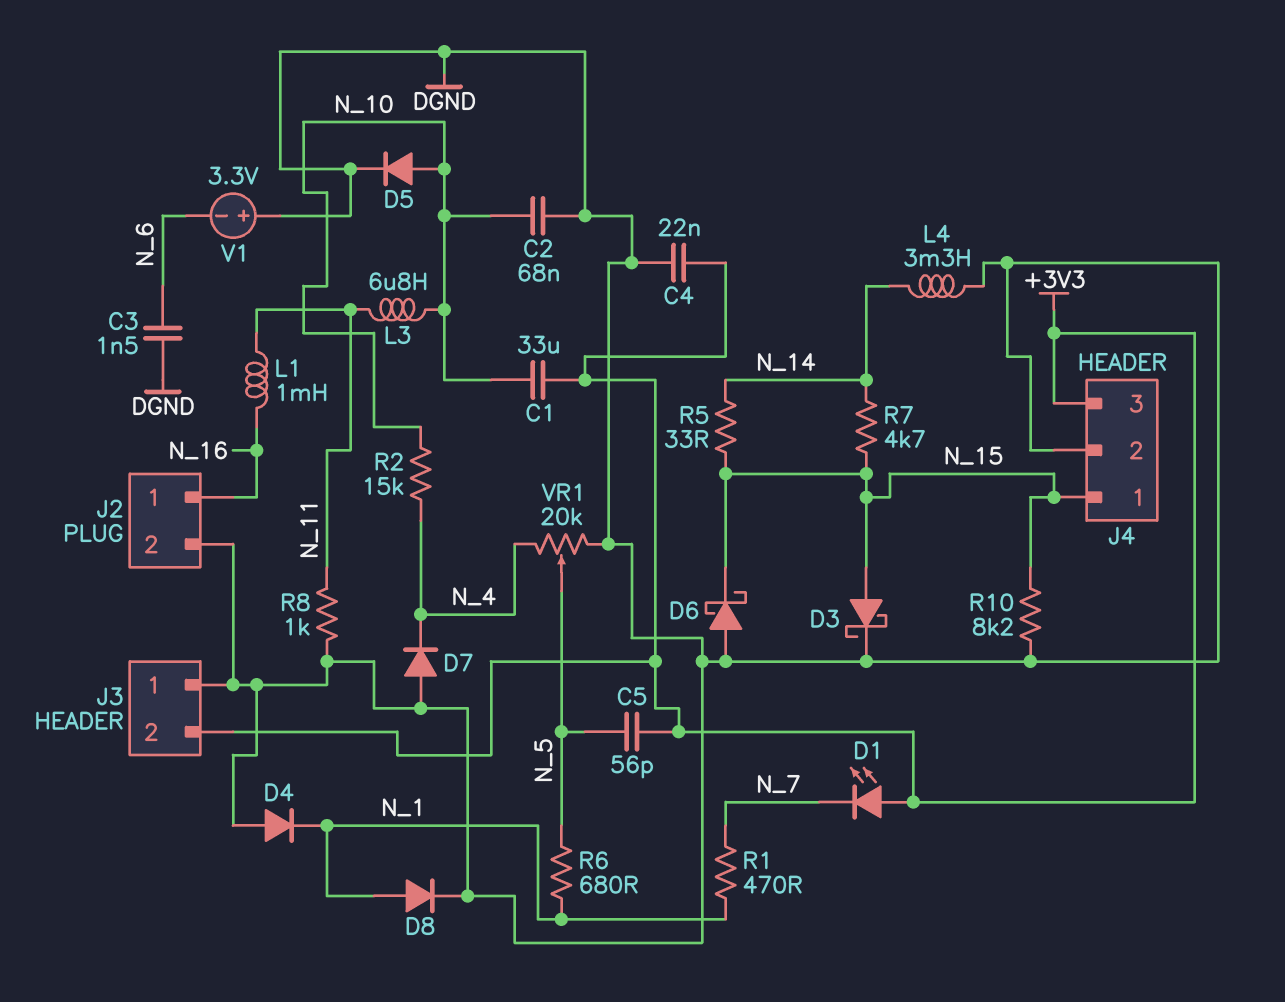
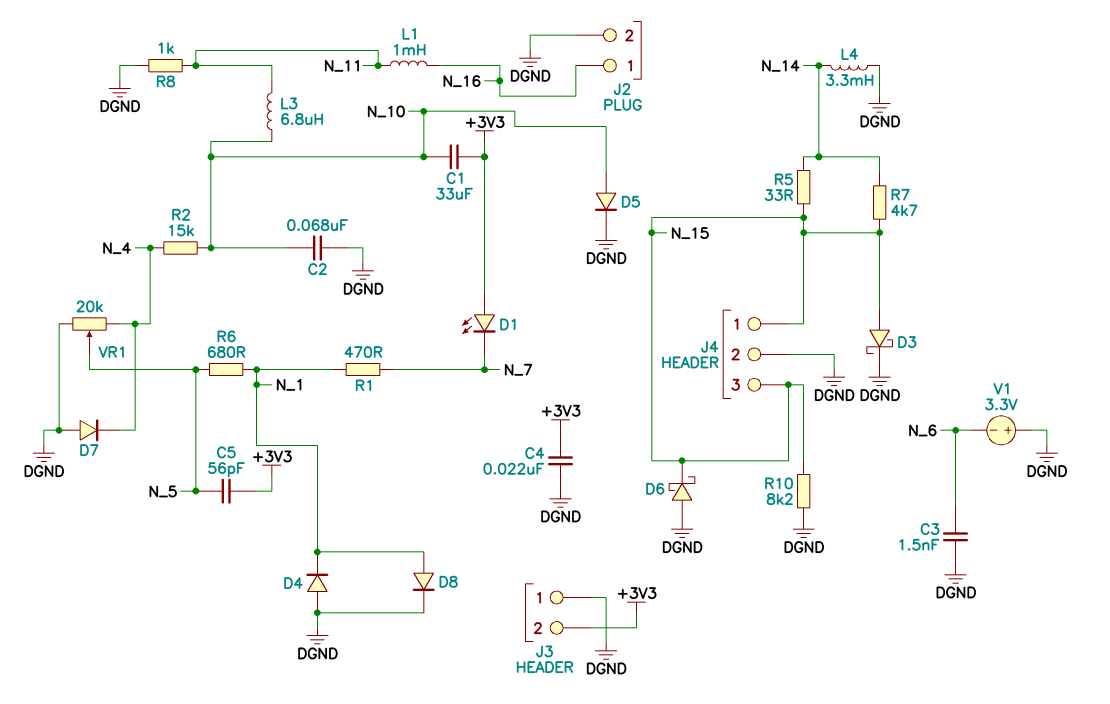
J4 pin 3: +3V3 -> N_15

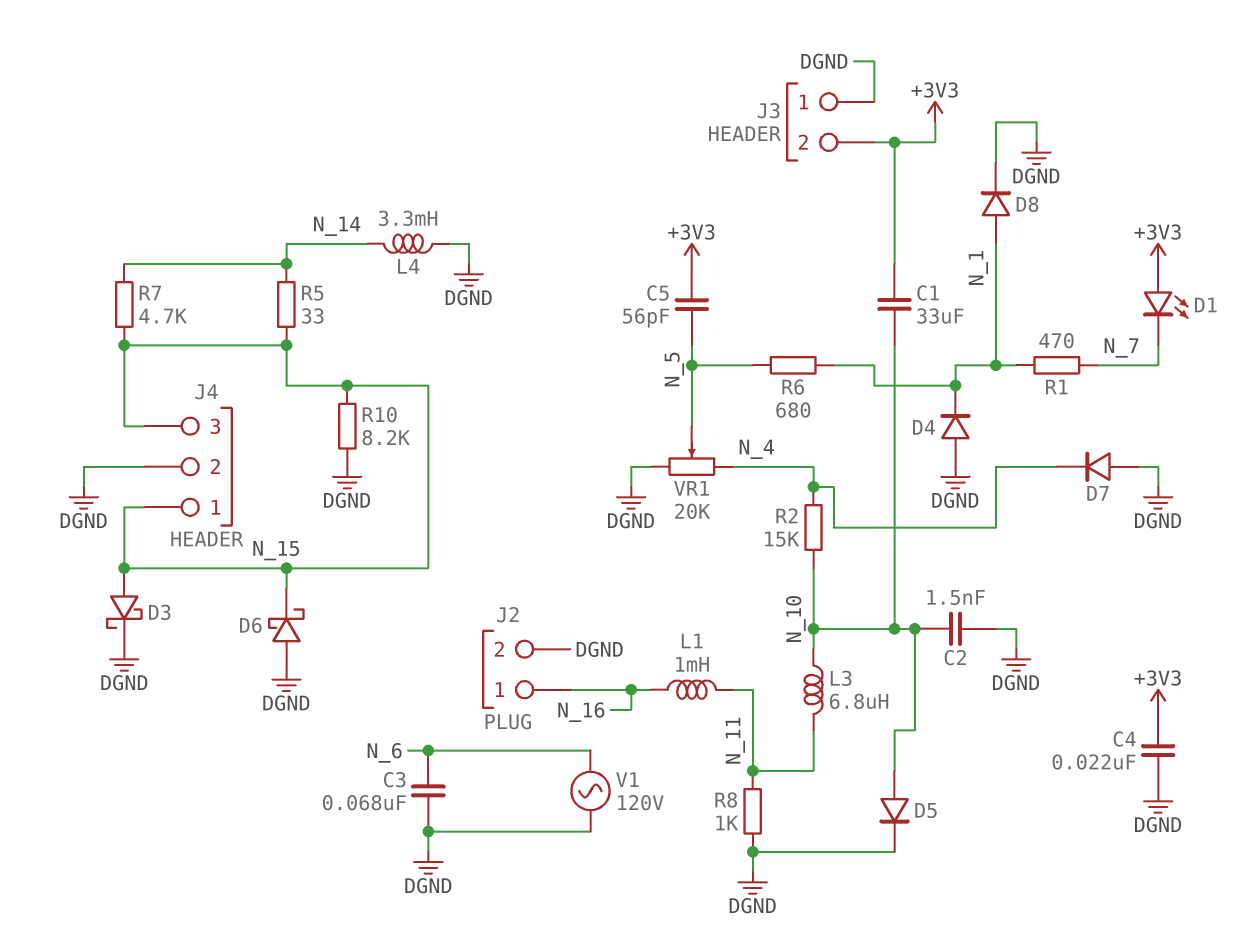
C2: 68nF (DGND, N_10) -> 1.5nF (DGND, N_10)
C3: 1.5nF (DGND, N_6) -> 68nF (DGND, N_6)
V1: 3.3V (plus DGND, minus N_6) -> AC 120V (DGND, N_6)

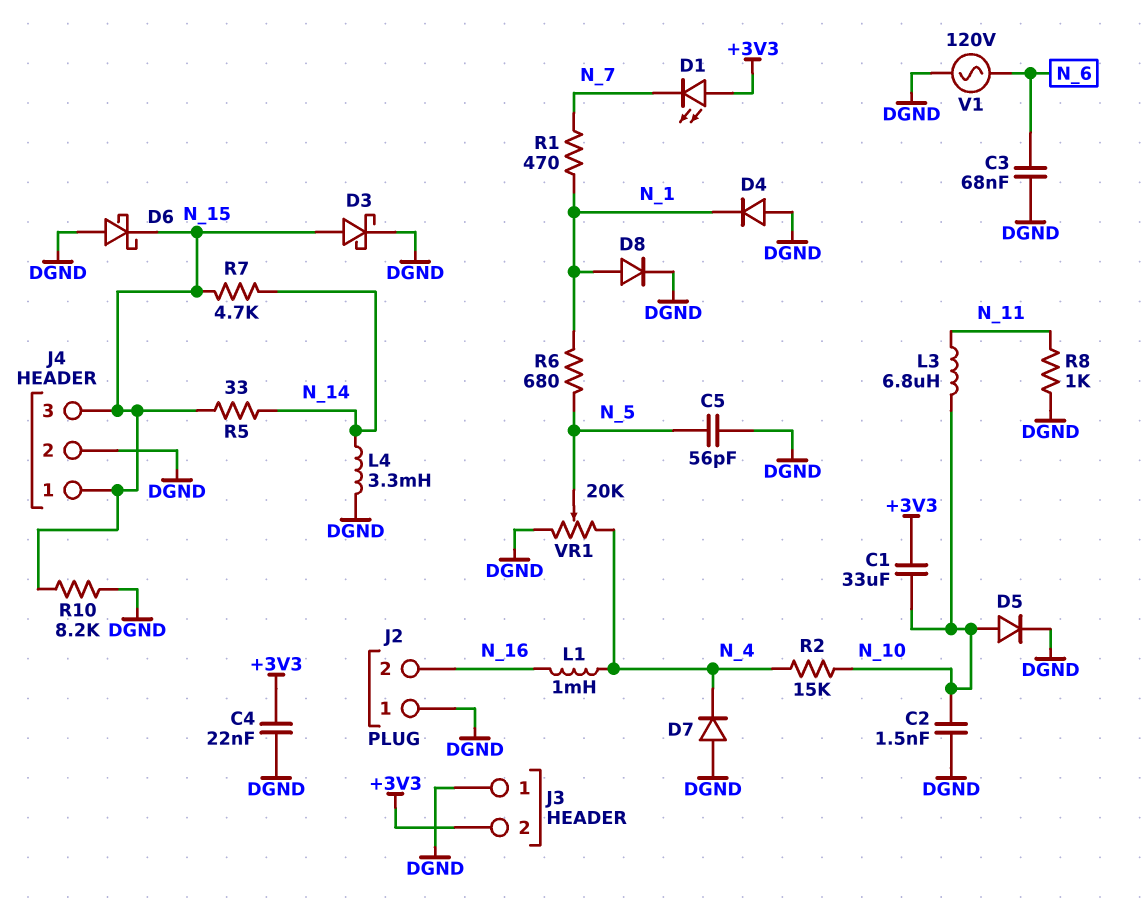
C5: 56pF (+3V3, N_5) -> 56pF (DGND, N_5)
J2 pin 1: N_16 -> DGND
J2 pin 2: DGND -> N_16
L1: 1mH (N_11, N_16) -> 1mH (N_4, N_16)

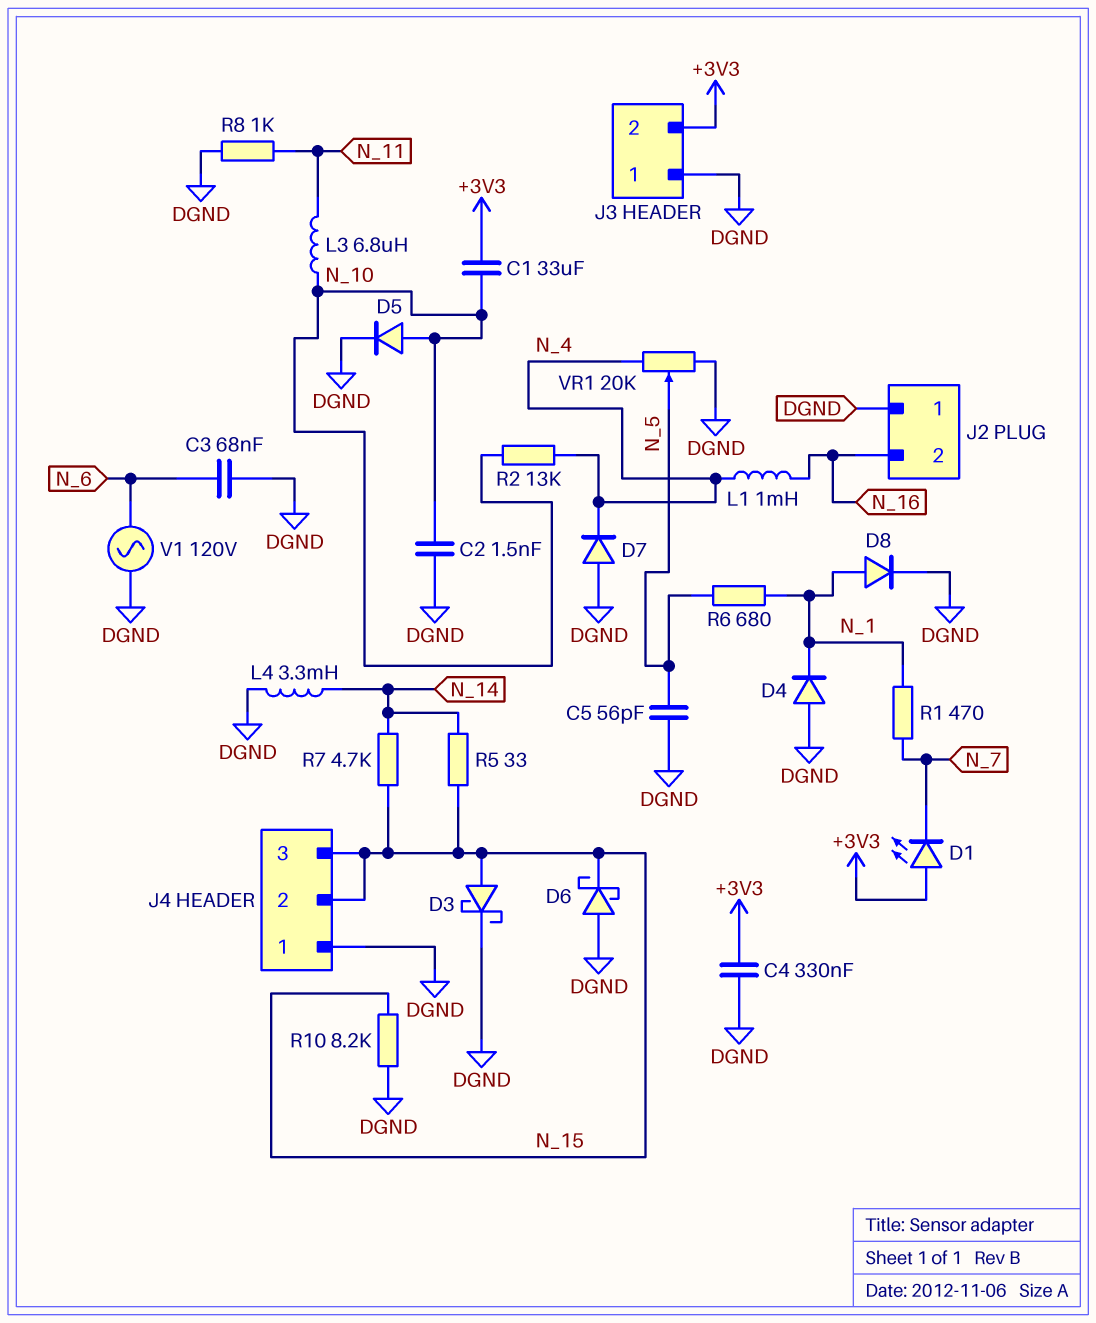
C4: 22nF (+3V3, DGND) -> 330nF (+3V3, DGND)
J4 pin 1: N_15 -> DGND
J4 pin 2: DGND -> N_15
R2: 15k (N_4, N_10) -> 13k (N_4, N_10)

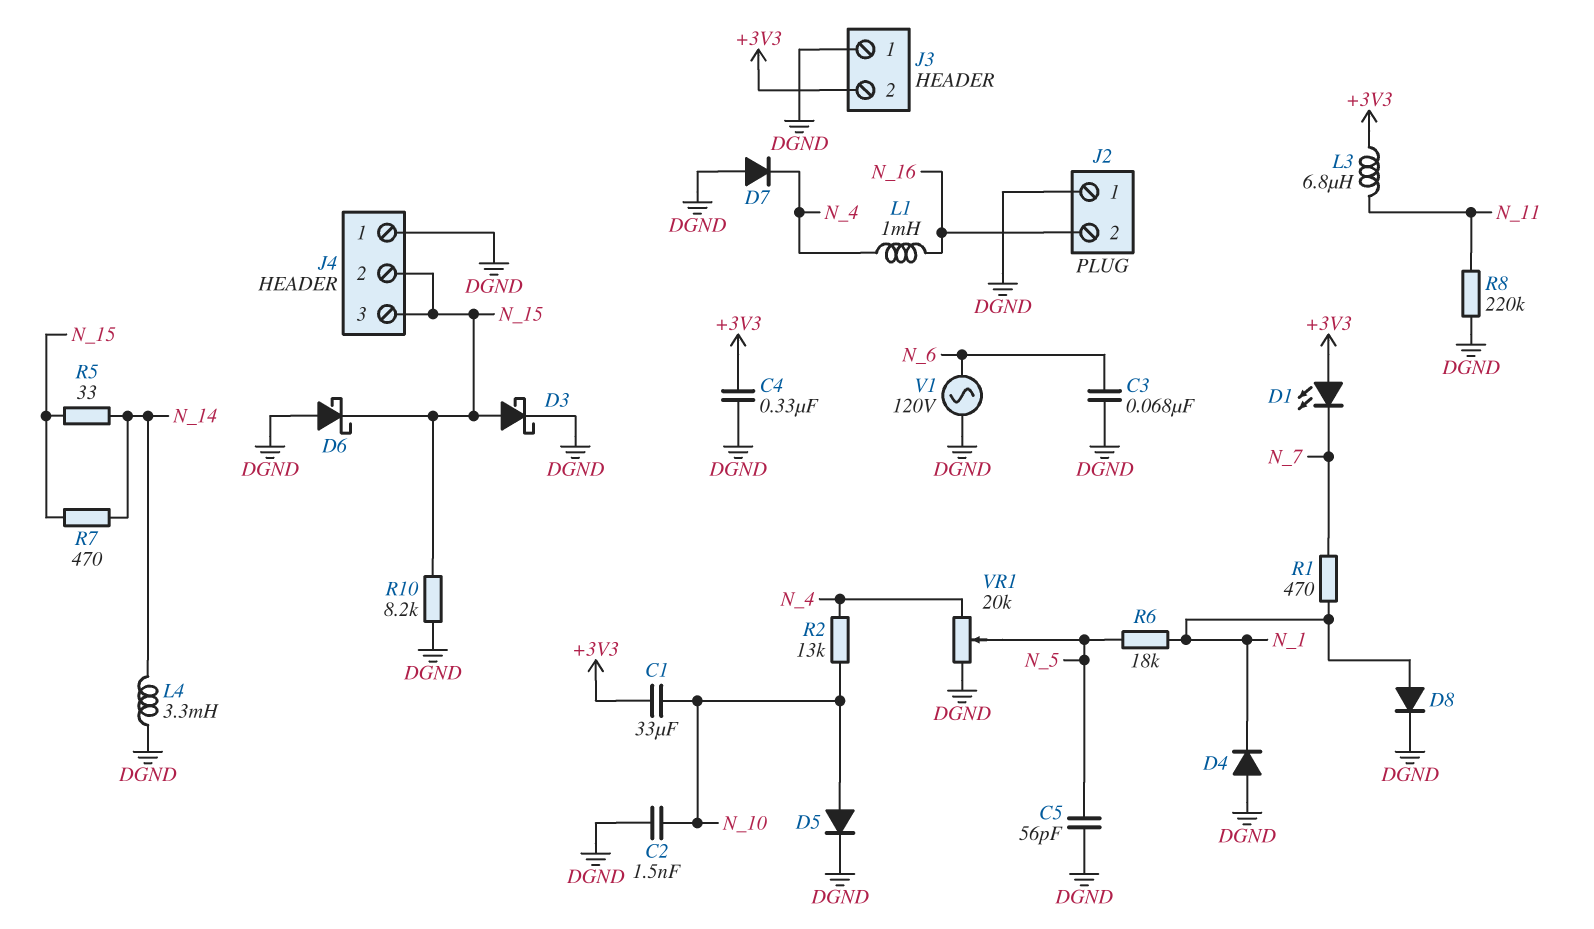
L3: 6.8uH (N_10, N_11) -> 6.8uH (+3V3, N_11)
R6: 680 (N_1, N_5) -> 18k (N_1, N_5)
R7: 4.7k (N_14, N_15) -> 470 (N_14, N_15)
R8: 1k (DGND, N_11) -> 220k (DGND, N_11)

